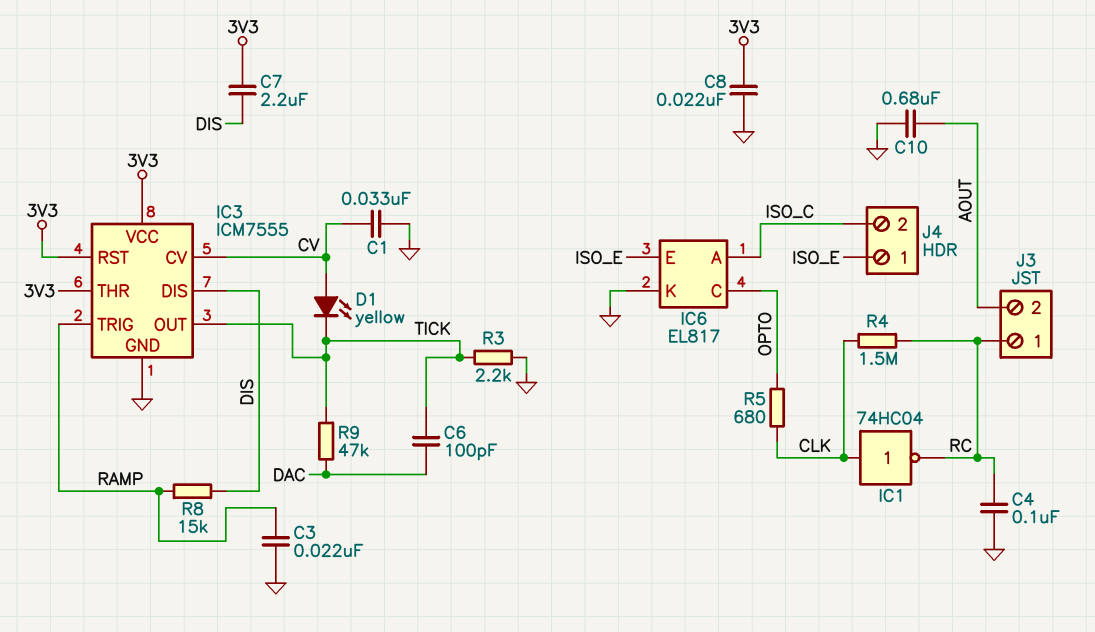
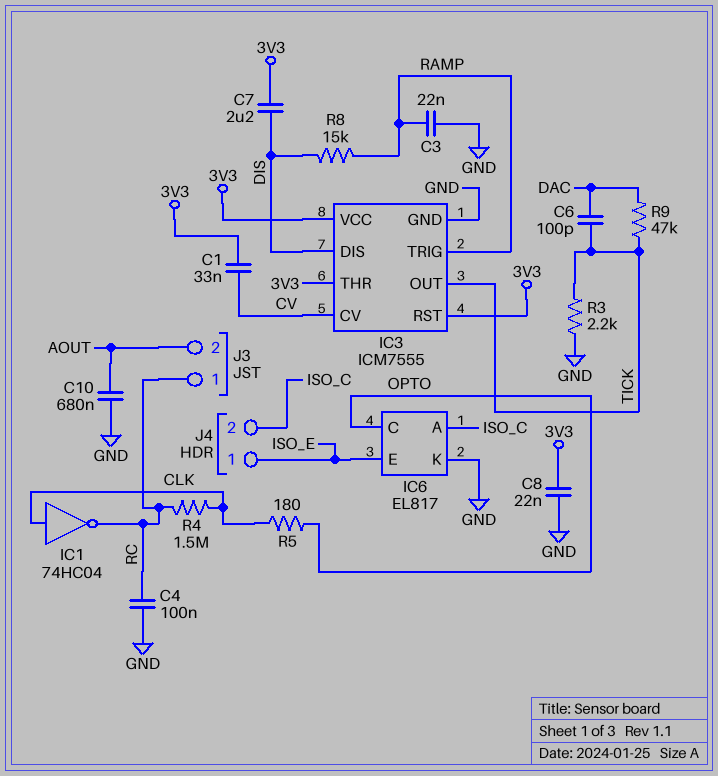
C1: 33nF (CV, GND) -> 33nF (3V3, CV)
D1: LED yellow (A CV, K TICK) -> none
R5: 680 (CLK, OPTO) -> 180 (CLK, OPTO)

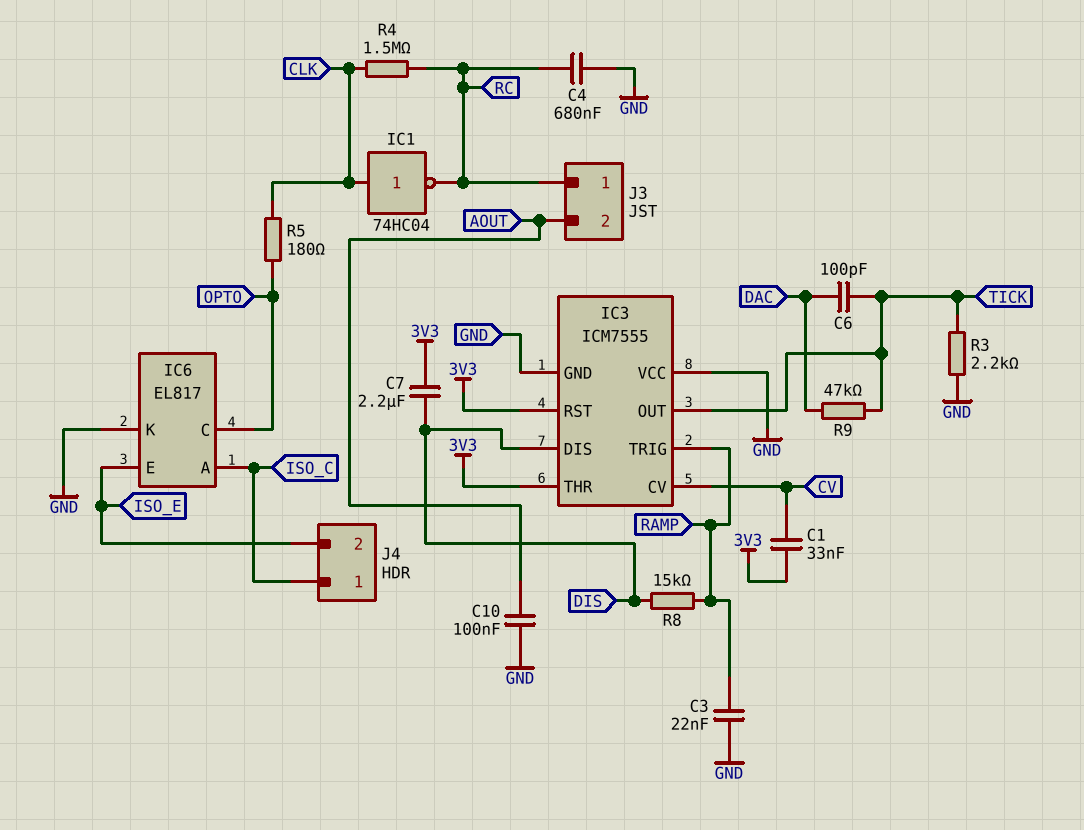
C4: 100nF (GND, RC) -> 680nF (GND, RC)
C8: 22nF (3V3, GND) -> none
C10: 680nF (AOUT, GND) -> 100nF (AOUT, GND)
IC3 pin VCC: 3V3 -> GND
J4 pin 1: ISO_E -> ISO_C
J4 pin 2: ISO_C -> ISO_E

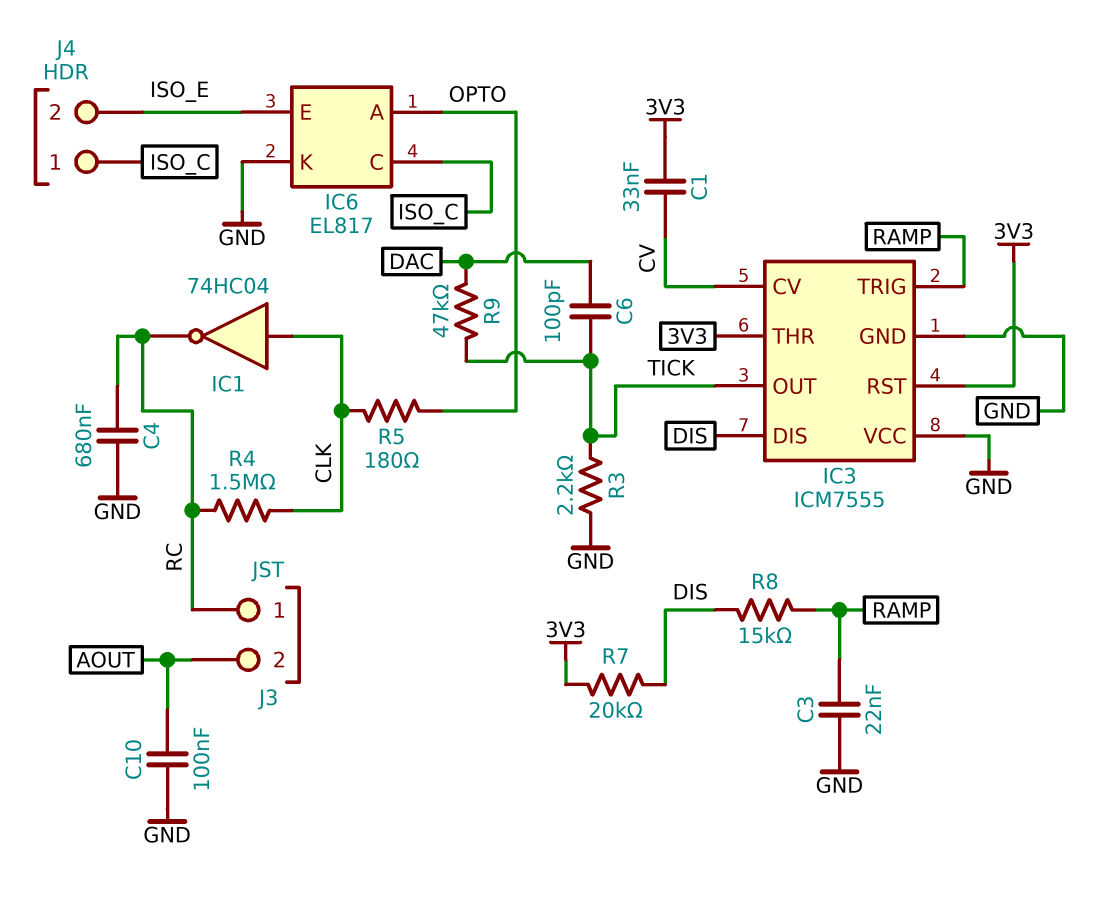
C7: 2.2uF (3V3, DIS) -> none
IC6 pin A: ISO_C -> OPTO
IC6 pin C: OPTO -> ISO_C
R7: none -> 20k (3V3, DIS)

